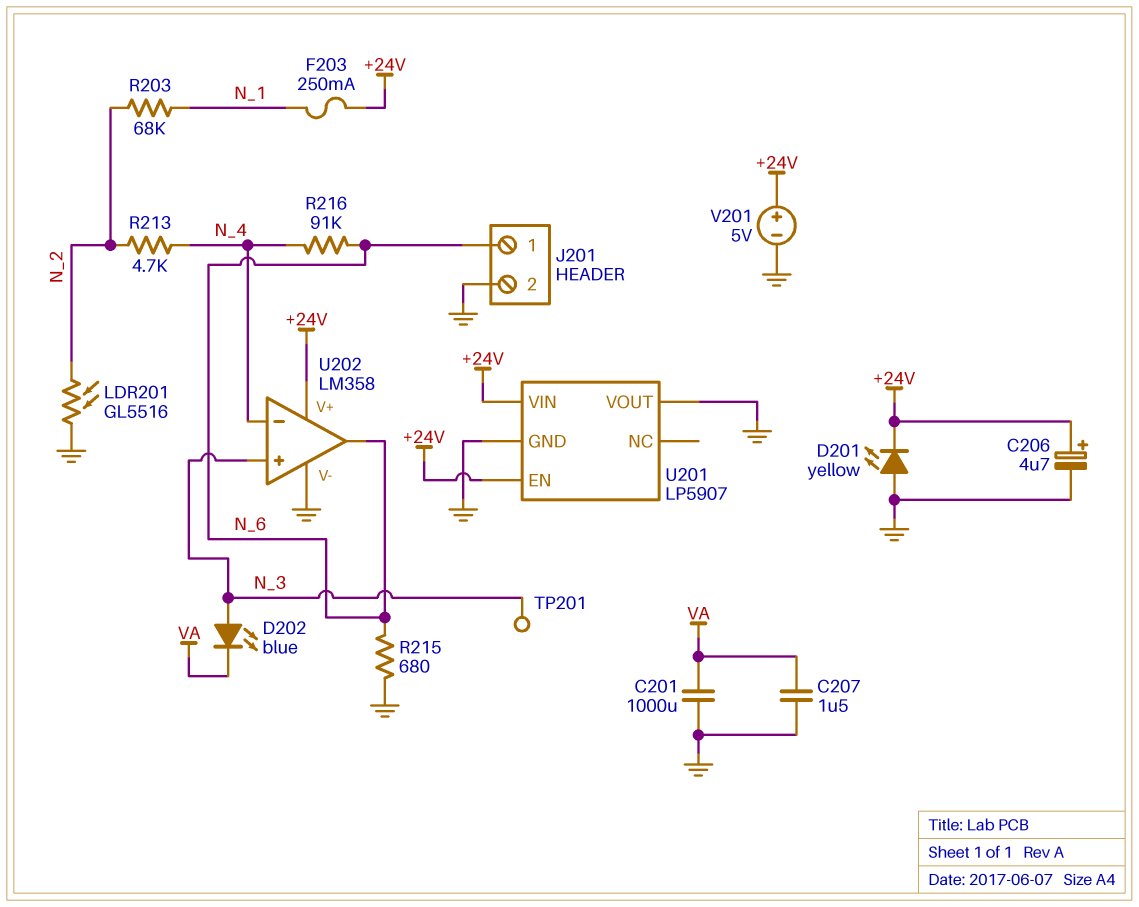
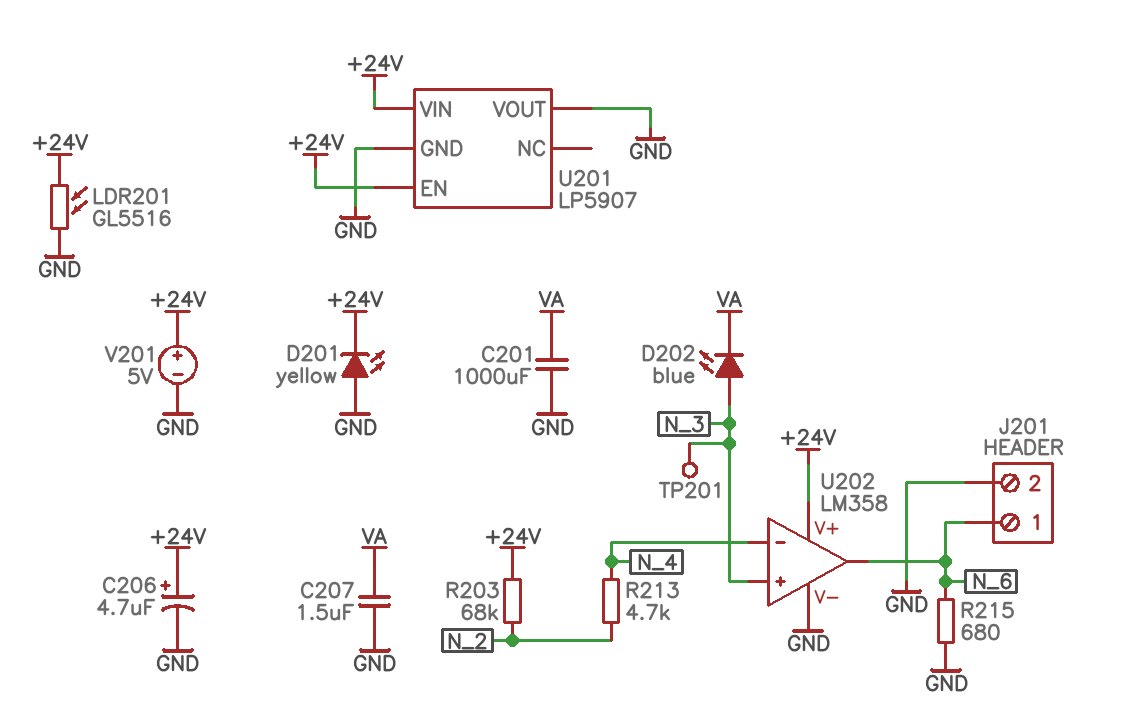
F203: 250mA (+24V, N_1) -> none
LDR201: GL5516 (GND, N_2) -> GL5516 (+24V, GND)
R203: 68k (N_1, N_2) -> 68k (+24V, N_2)
R216: 91k (N_4, N_6) -> none

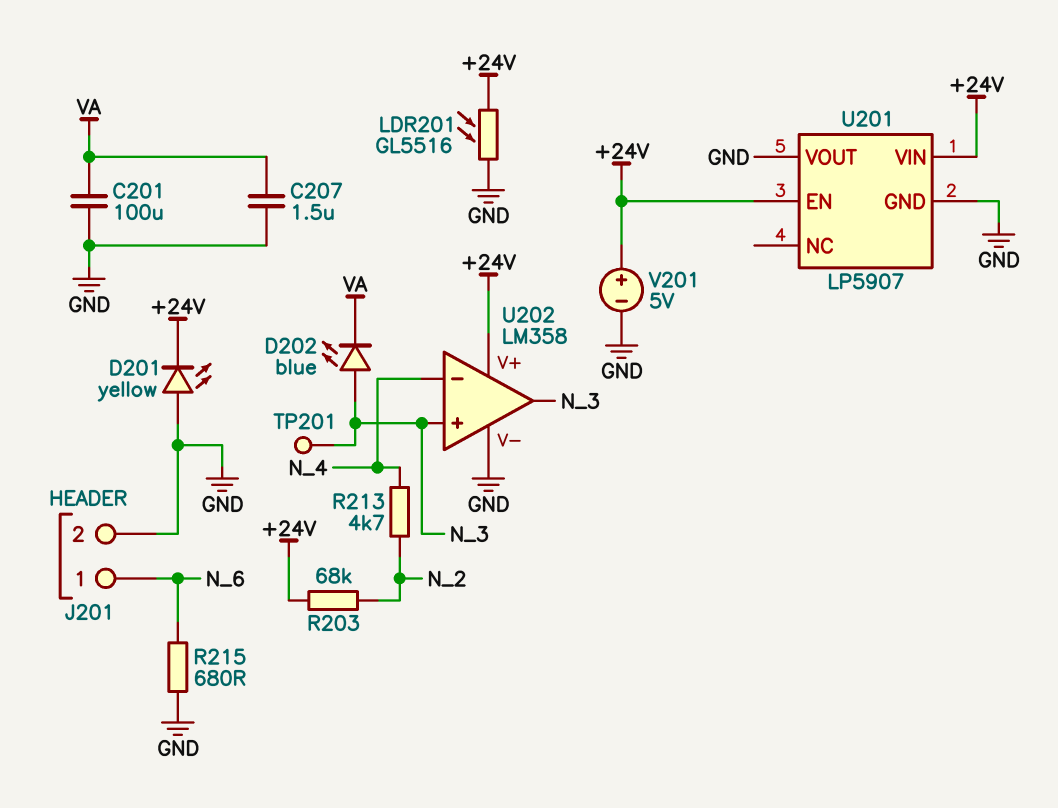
C201: 1000uF (GND, VA) -> 100uF (GND, VA)
C206: 4.7uF (plus +24V, minus GND) -> none
U202 pin out: N_6 -> N_3

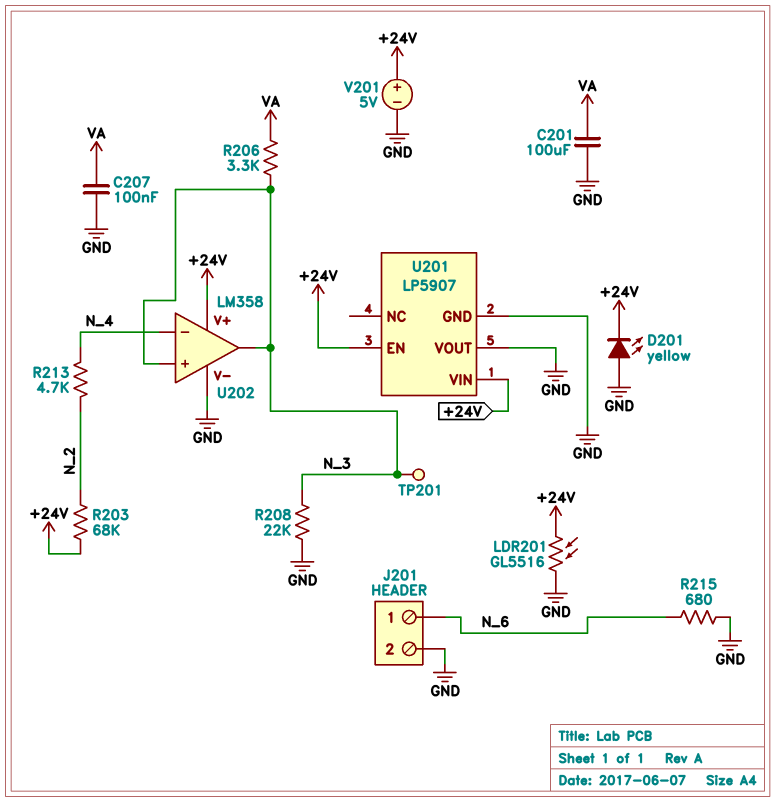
C207: 1.5uF (GND, VA) -> 100nF (GND, VA)
D202: LED blue (A N_3, K VA) -> none
R206: none -> 3.3k (N_3, VA)
R208: none -> 22k (GND, N_3)

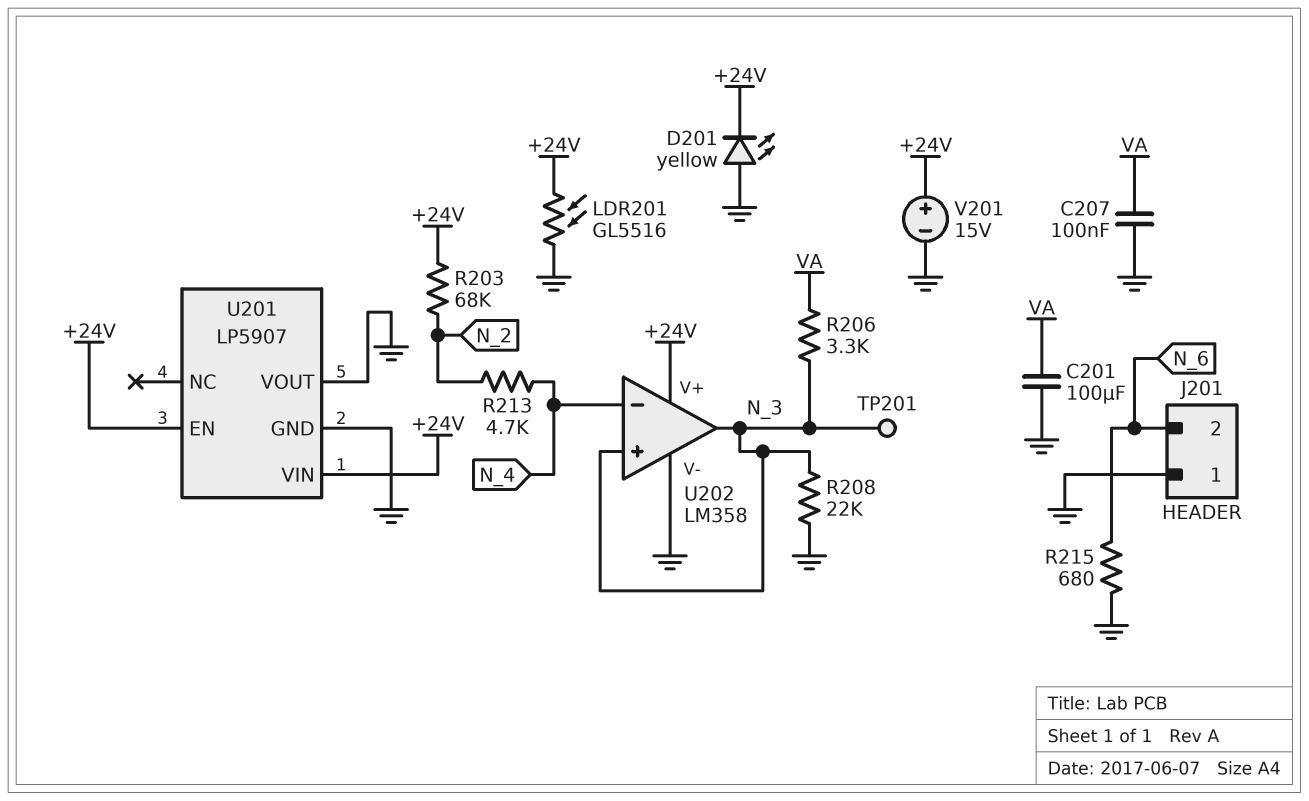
J201 pin 1: N_6 -> GND
J201 pin 2: GND -> N_6
V201: 5V (plus +24V, minus GND) -> 15V (plus +24V, minus GND)

